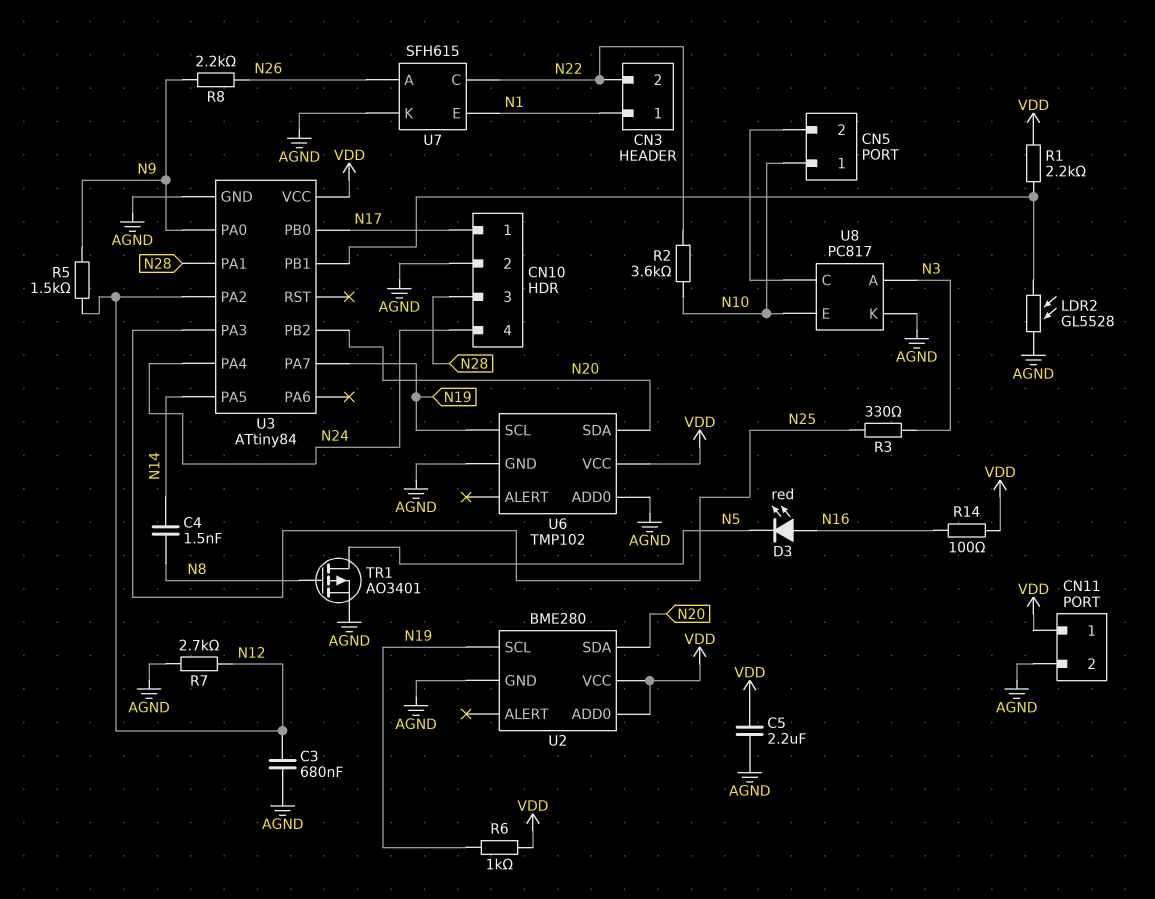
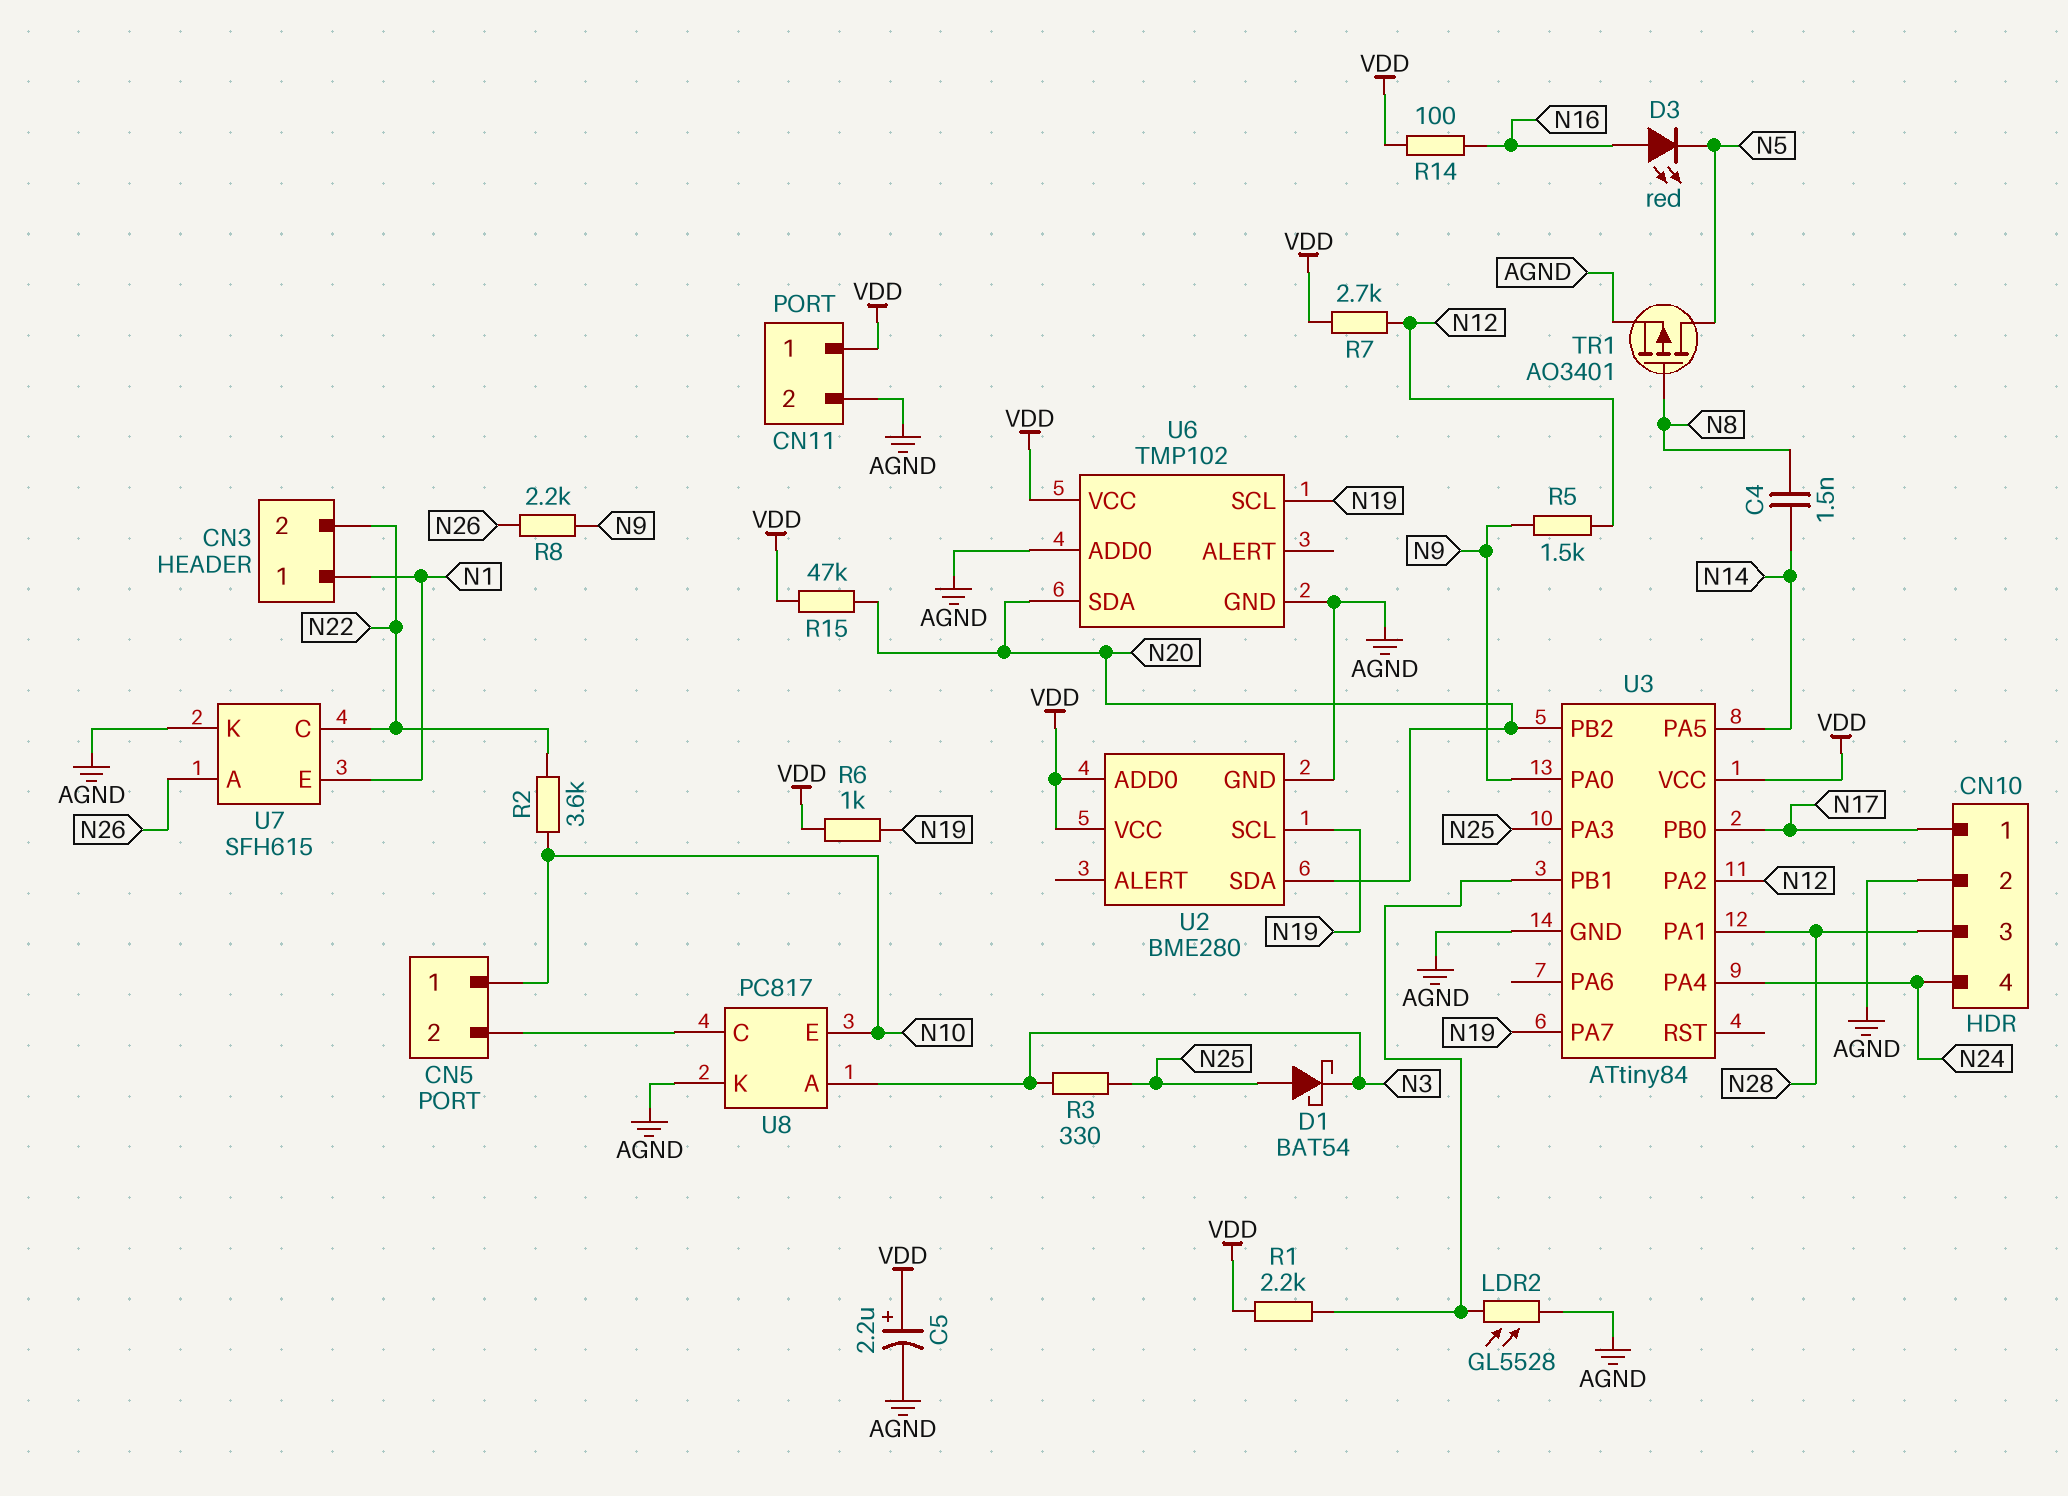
C3: 680nF (AGND, N12) -> none
C5: 2.2uF (AGND, VDD) -> 2.2uF (plus VDD, minus AGND)
D1: none -> schottky BAT54 (A N25, K N3)
R7: 2.7k (AGND, N12) -> 2.7k (N12, VDD)
R15: none -> 47k (N20, VDD)

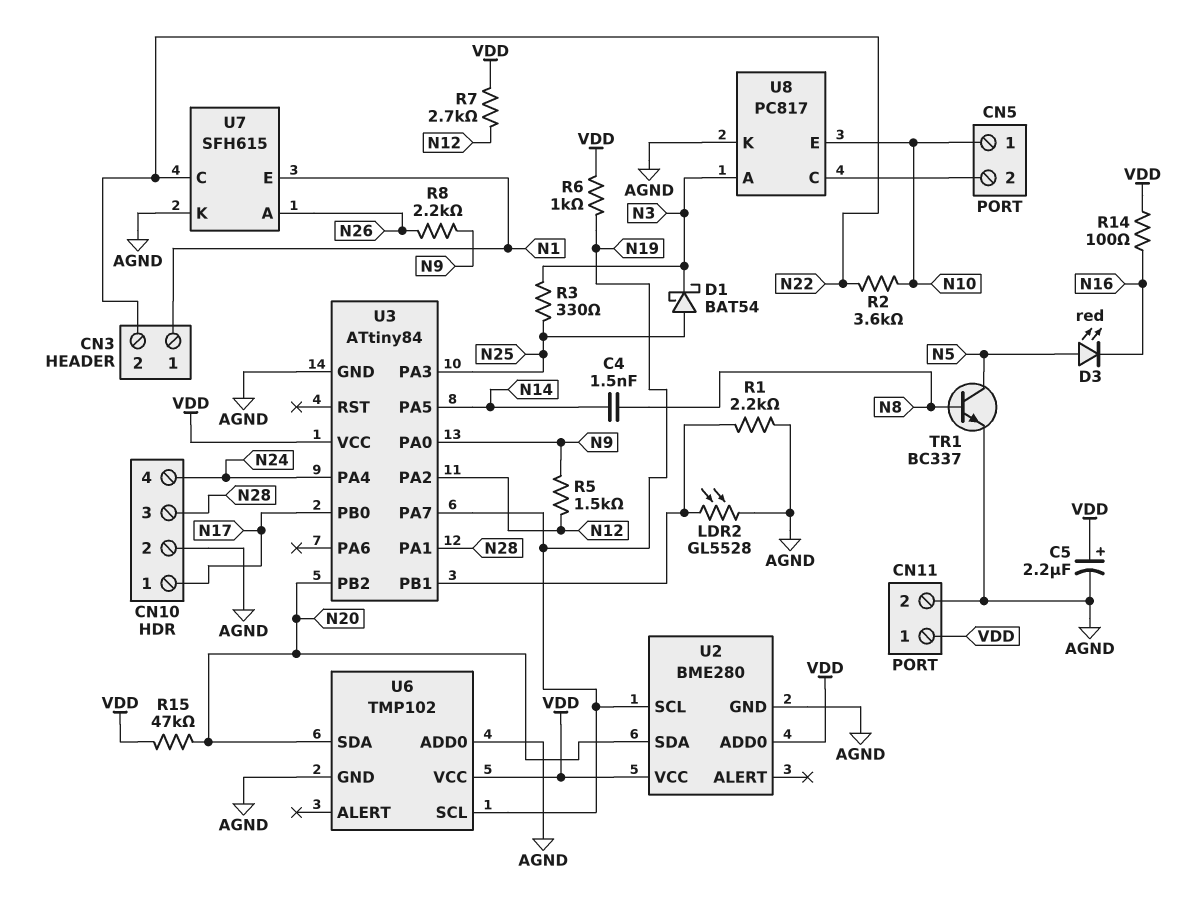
D3: LED red (A N16, K N5) -> LED red (A N5, K N16)
R1: 2.2k (U3/PB1, VDD) -> 2.2k (AGND, U3/PB1)
TR1: PMOS AO3401 (G N8, D N5, S AGND) -> NPN BC337 (B N8, C N5, E AGND)

